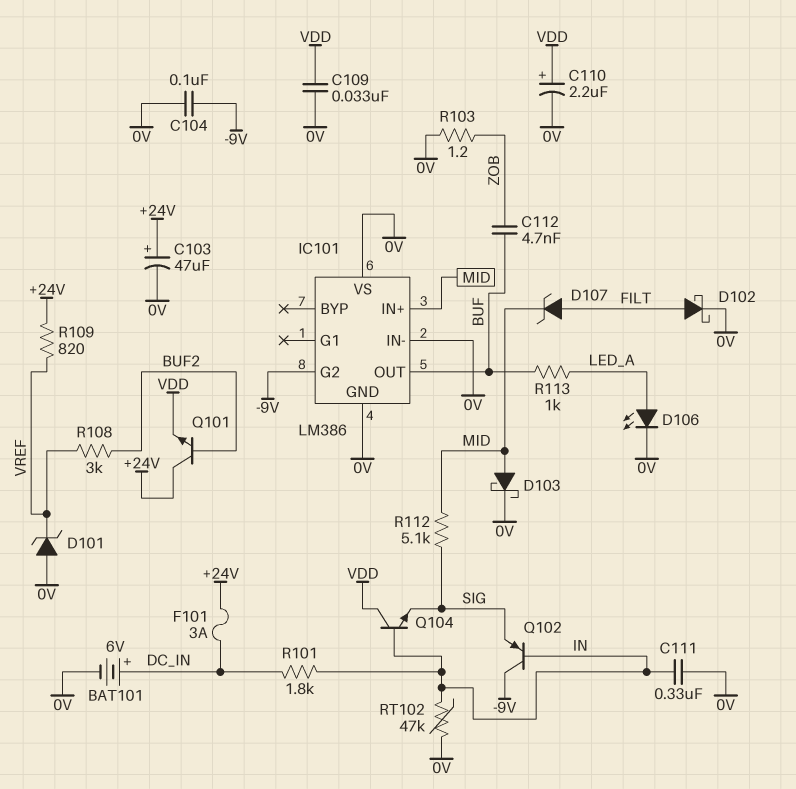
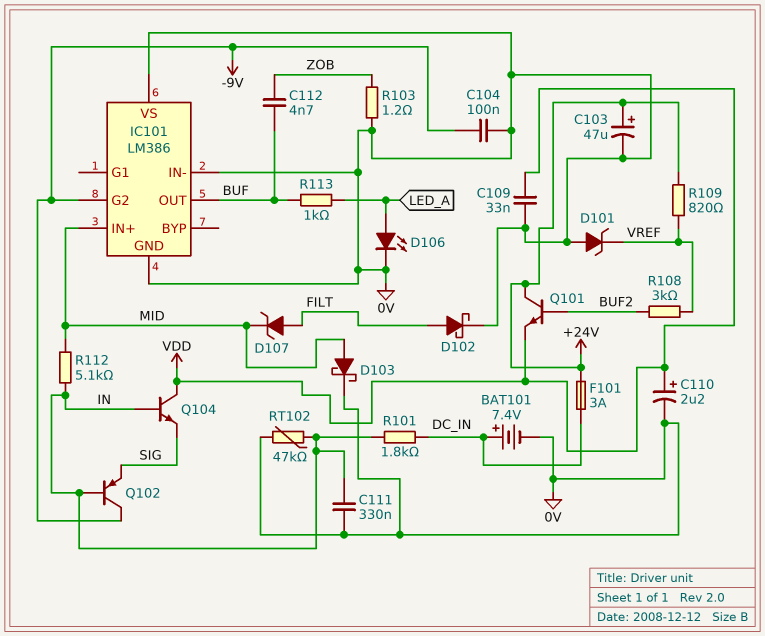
BAT101: 6V (plus DC_IN, minus 0V) -> 7.4V (plus DC_IN, minus 0V)
R112: 5.1k (MID, SIG) -> 5.1k (IN, MID)

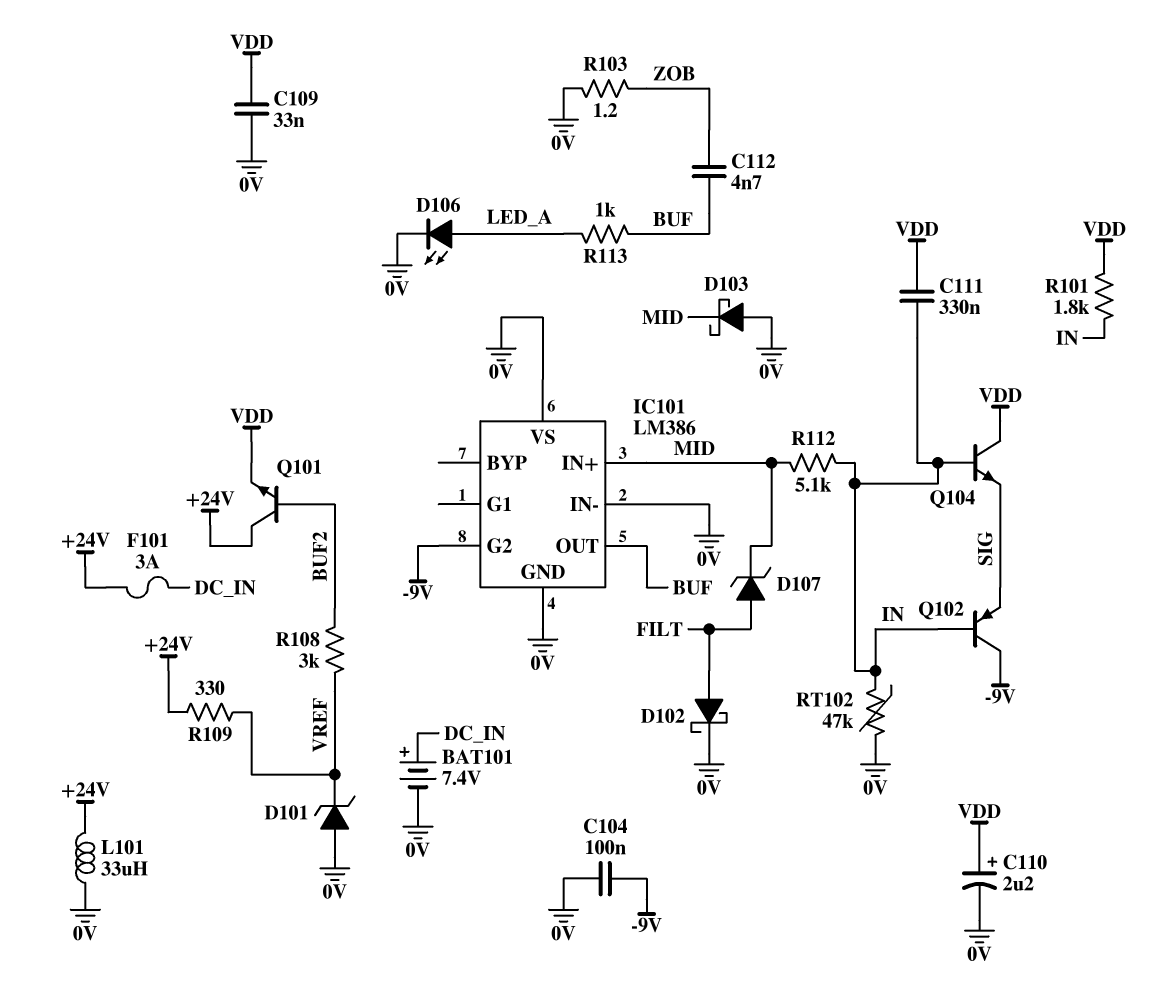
C103: 47uF (plus +24V, minus 0V) -> none
C111: 330nF (0V, IN) -> 330nF (IN, VDD)
D103: schottky (A MID, K 0V) -> schottky (A 0V, K MID)
L101: none -> 33uH (+24V, 0V)
R101: 1.8k (DC_IN, IN) -> 1.8k (IN, VDD)
R109: 820 (+24V, VREF) -> 330 (+24V, VREF)

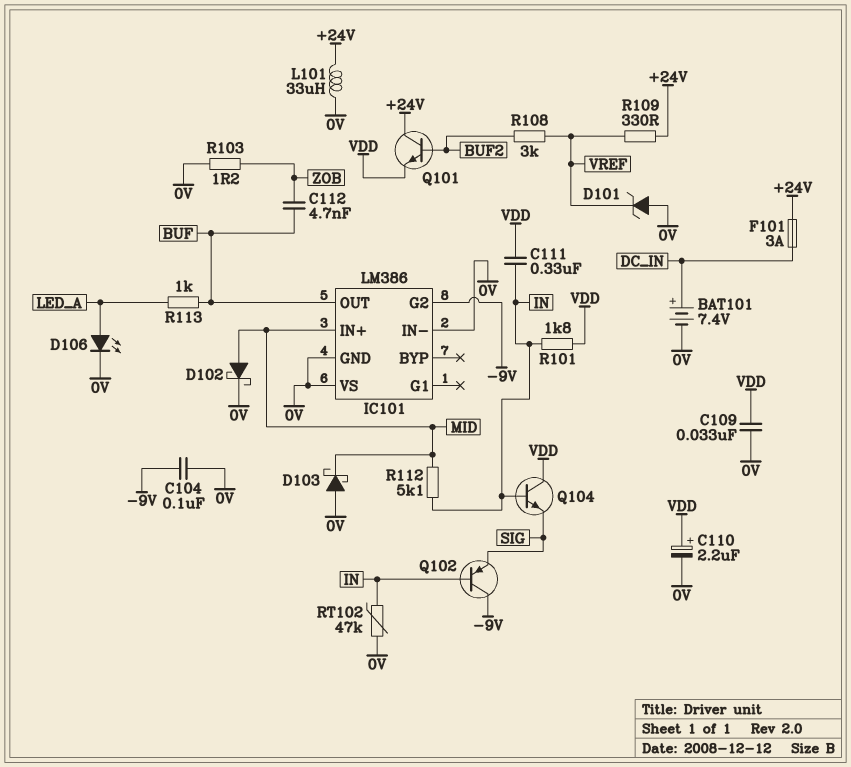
D102: schottky (A FILT, K 0V) -> schottky (A MID, K 0V)
D107: zener (A FILT, K MID) -> none

